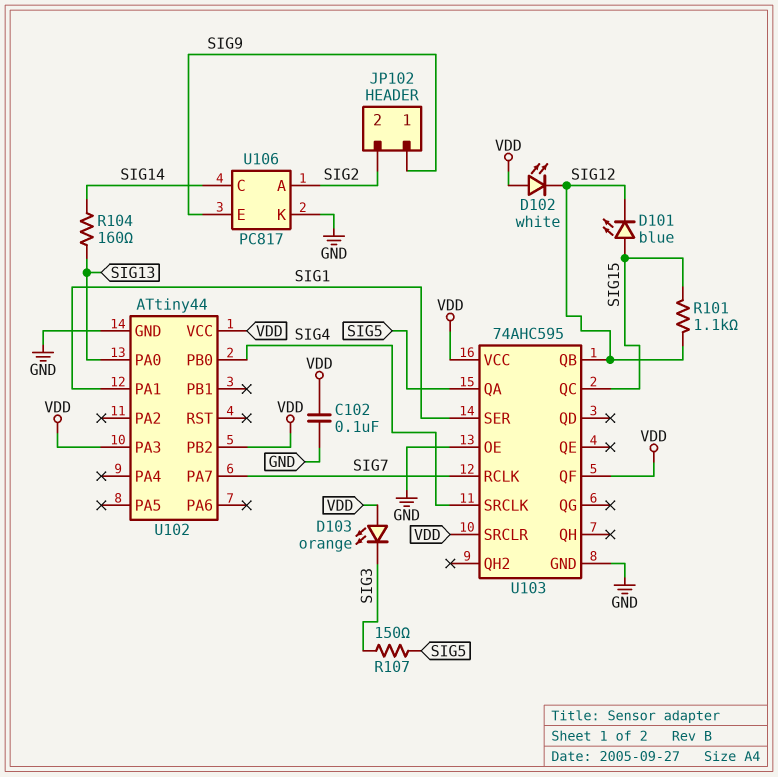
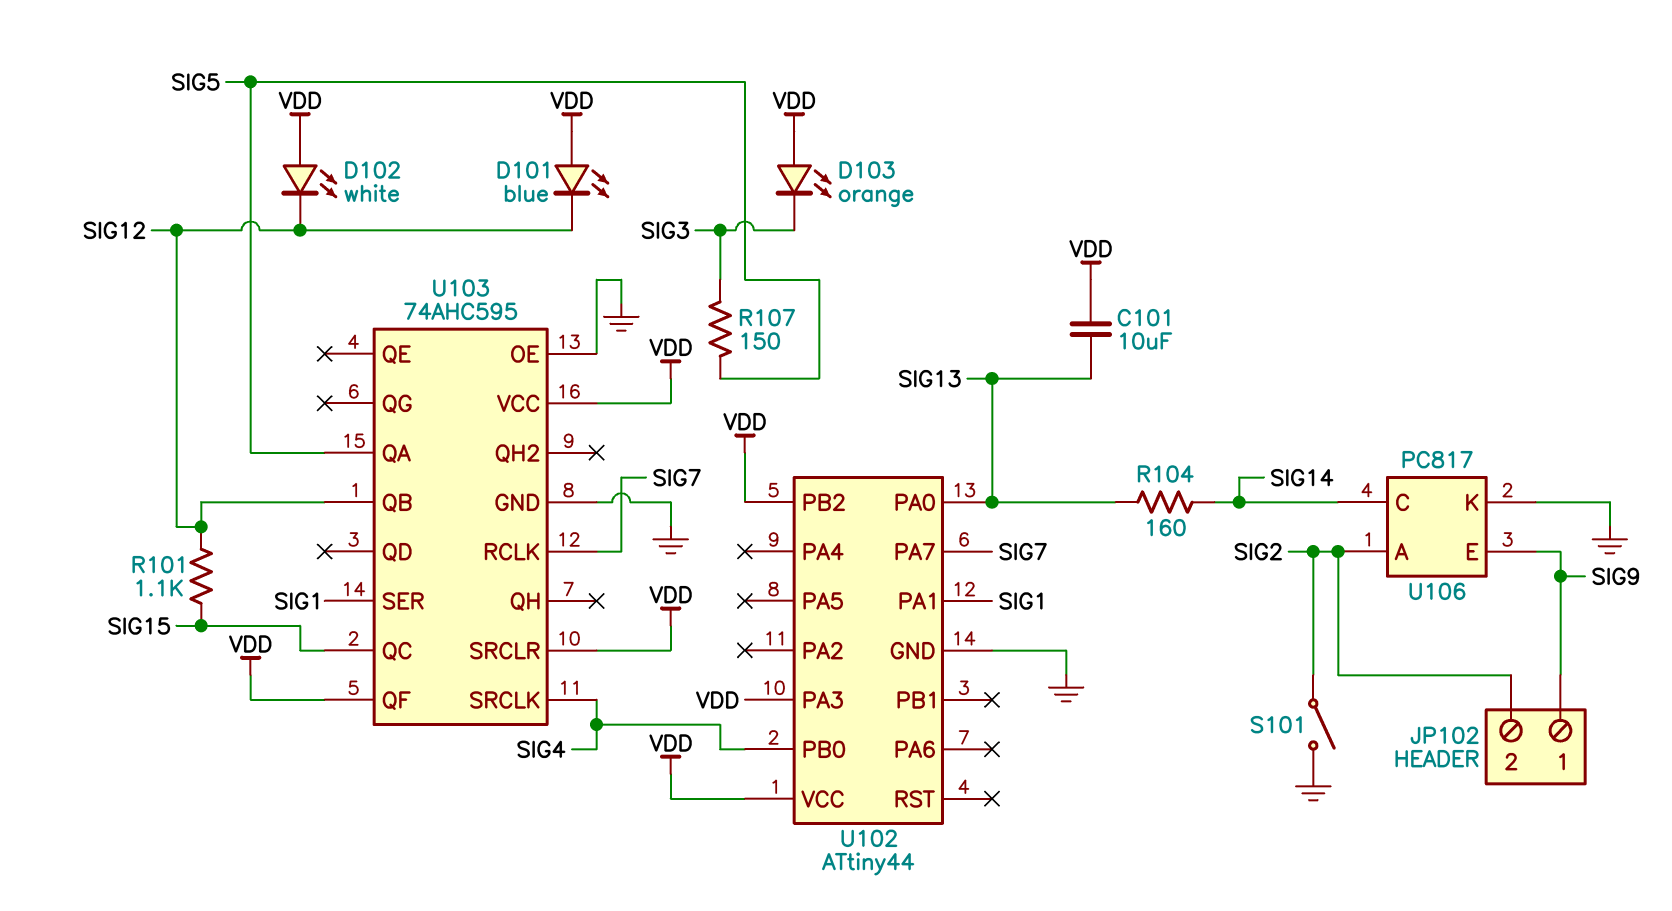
C101: none -> 10uF (SIG13, VDD)
C102: 100nF (GND, VDD) -> none
D101: LED blue (A SIG15, K SIG12) -> LED blue (A VDD, K SIG12)
S101: none -> switch (GND, SIG2)

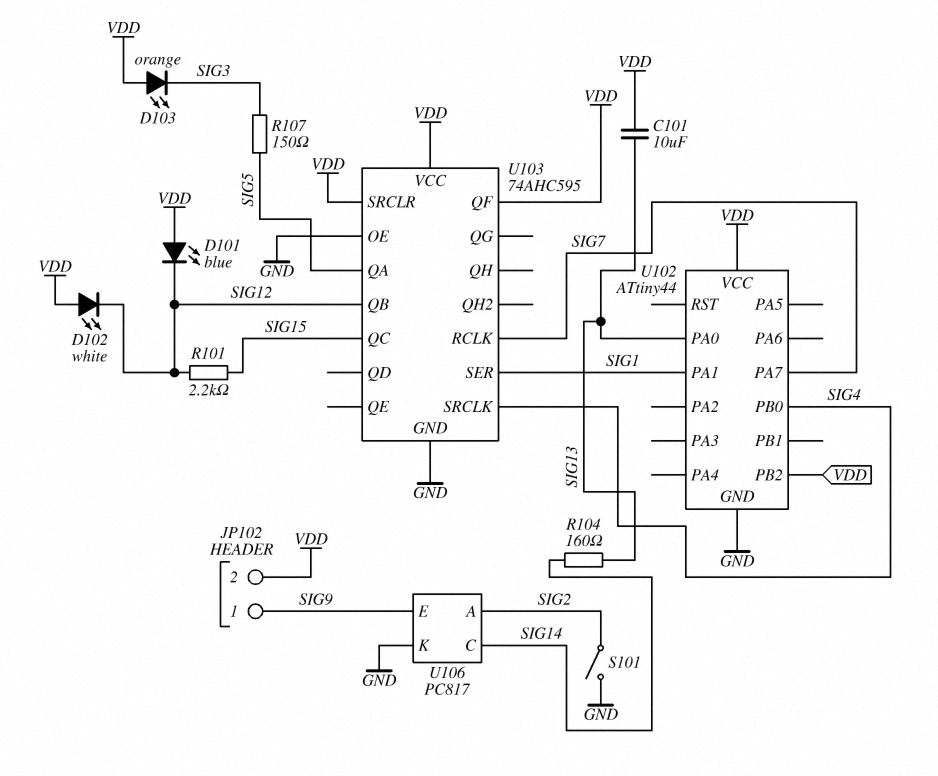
JP102 pin 2: SIG2 -> VDD
R101: 1.1k (SIG12, SIG15) -> 2.2k (SIG12, SIG15)
U102 pin PA3: VDD -> none

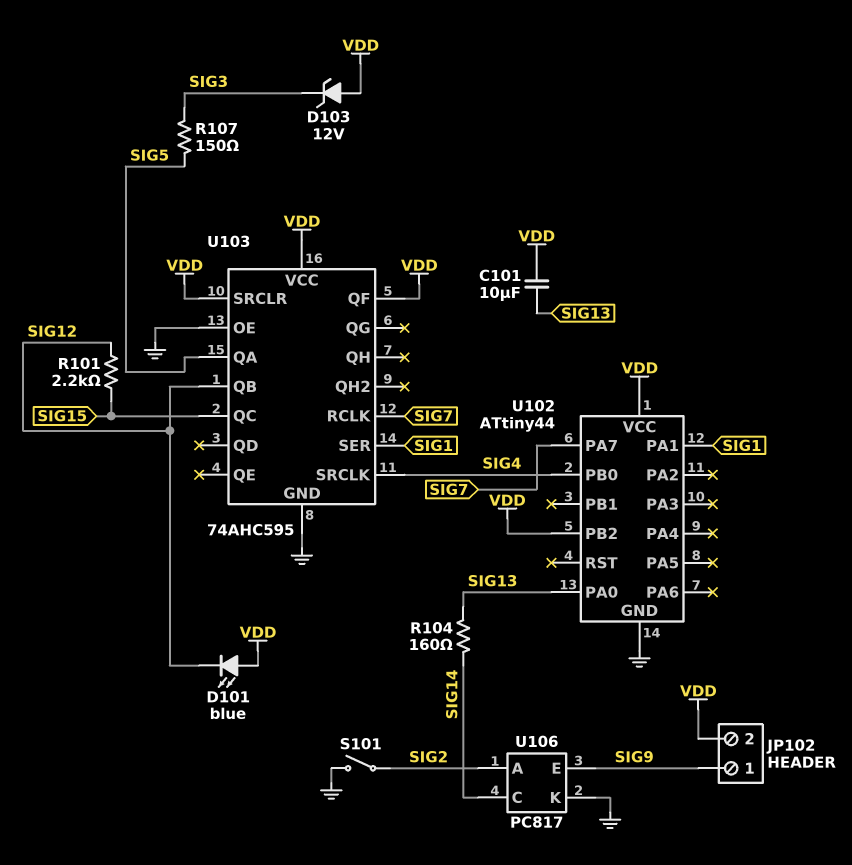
D102: LED white (A VDD, K SIG12) -> none
D103: LED orange (A VDD, K SIG3) -> zener 12V (A VDD, K SIG3)

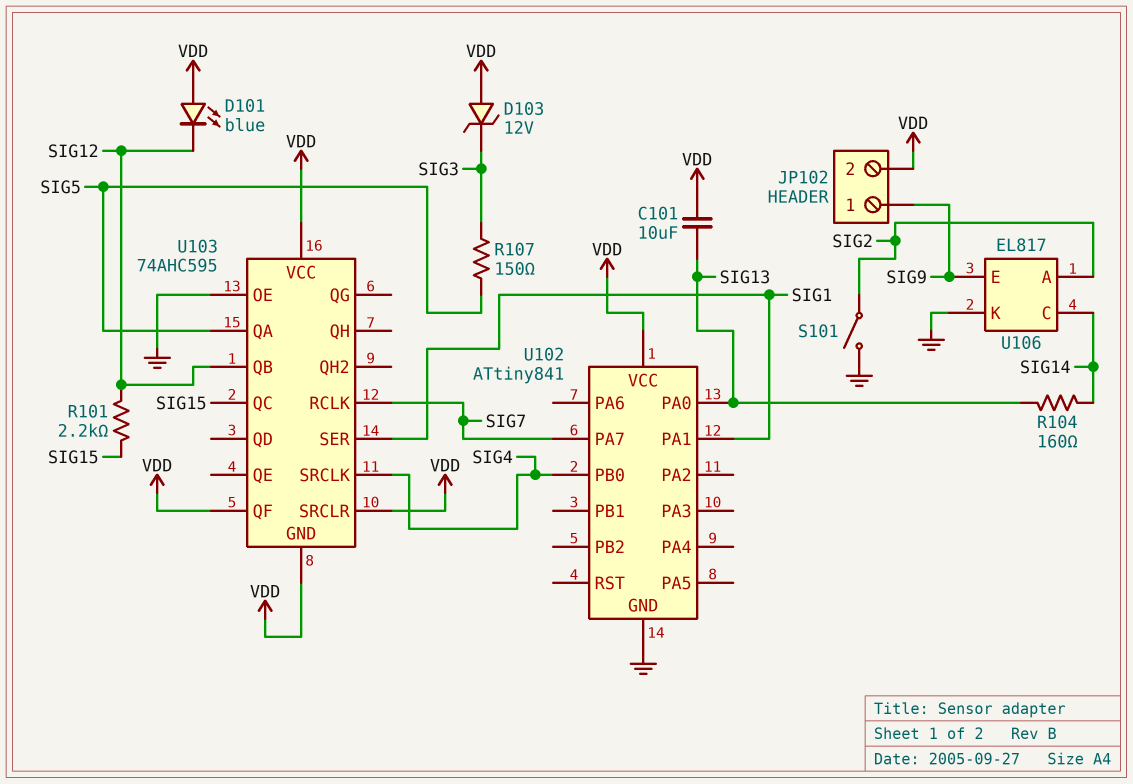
U102: ATtiny44 -> ATtiny841
U102 pin PB2: VDD -> none
U103 pin GND: GND -> VDD
U106: PC817 -> EL817

